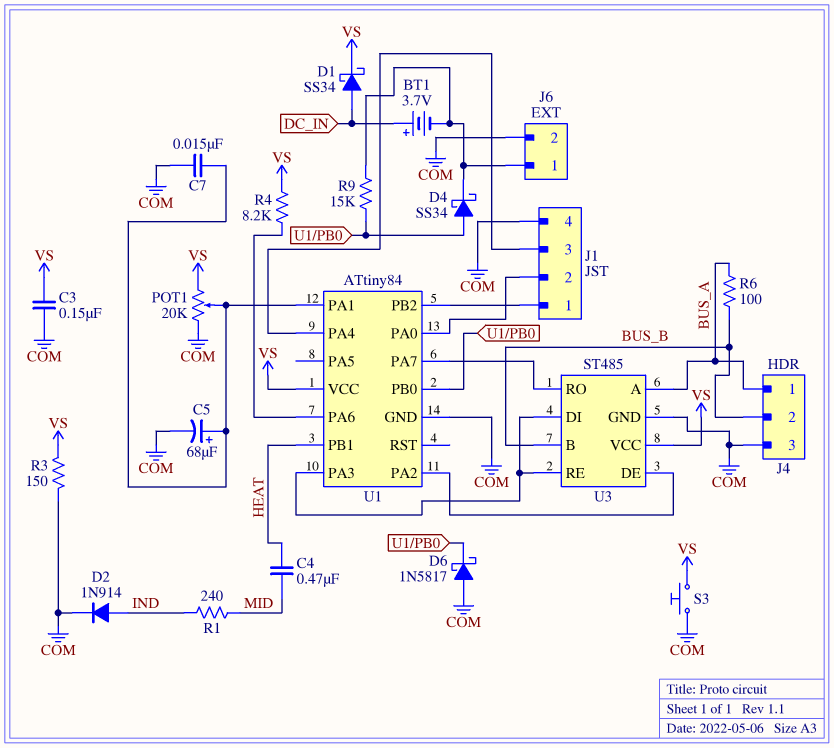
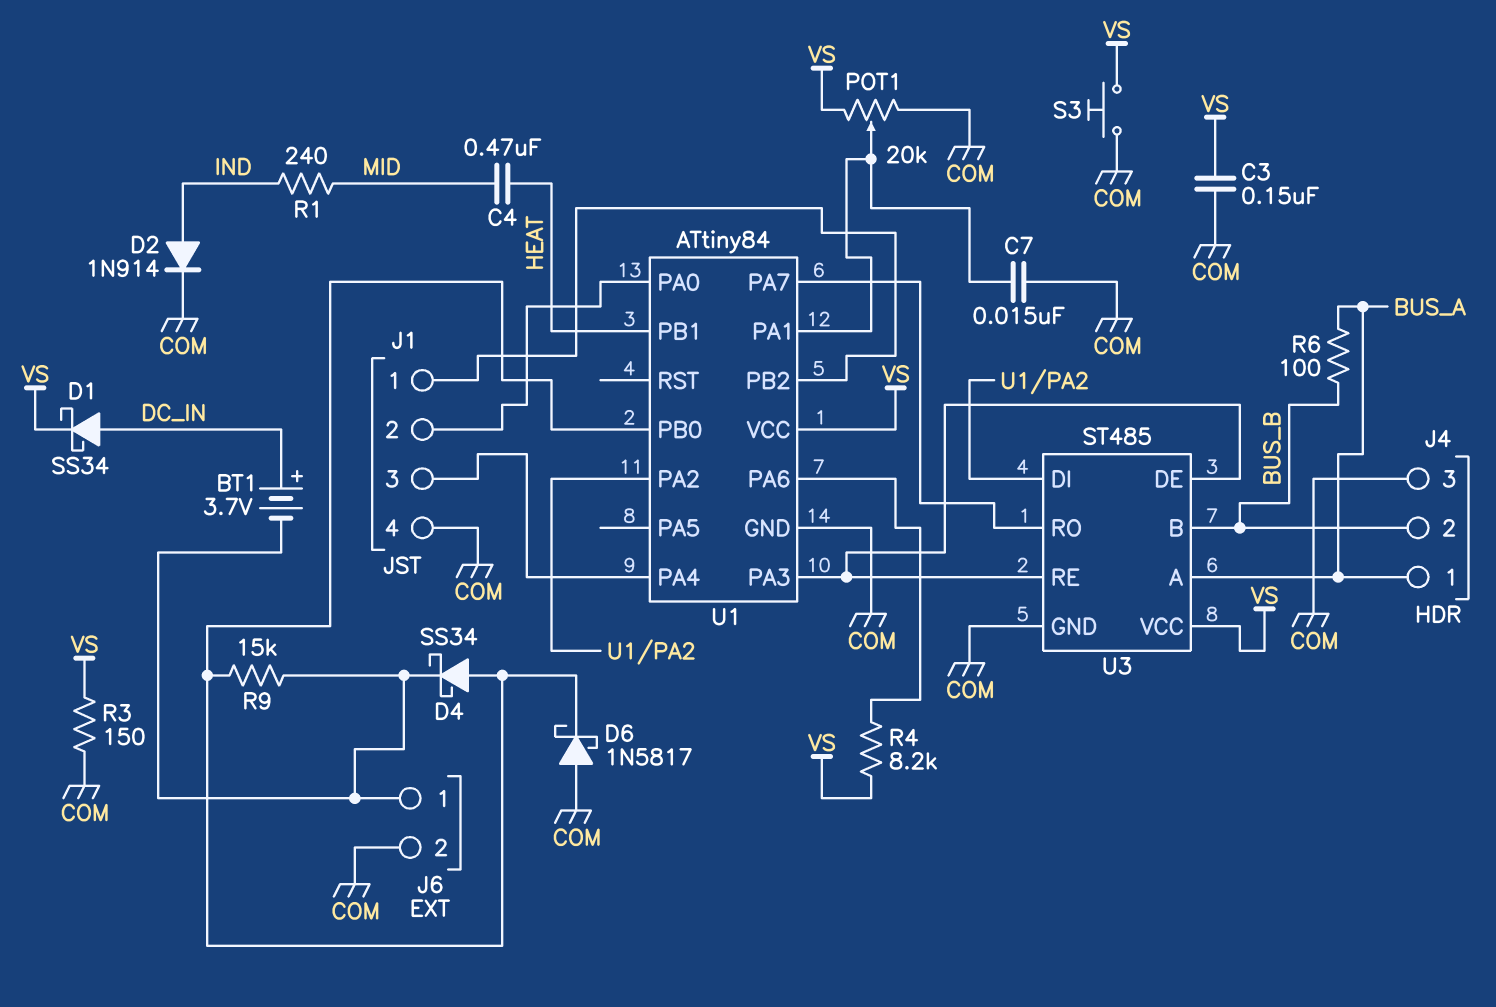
C5: 68uF (plus U1/PA1, minus COM) -> none
U3 pin DE: U1/PA2 -> U1/PA3
U3 pin DI: U1/PA3 -> U1/PA2

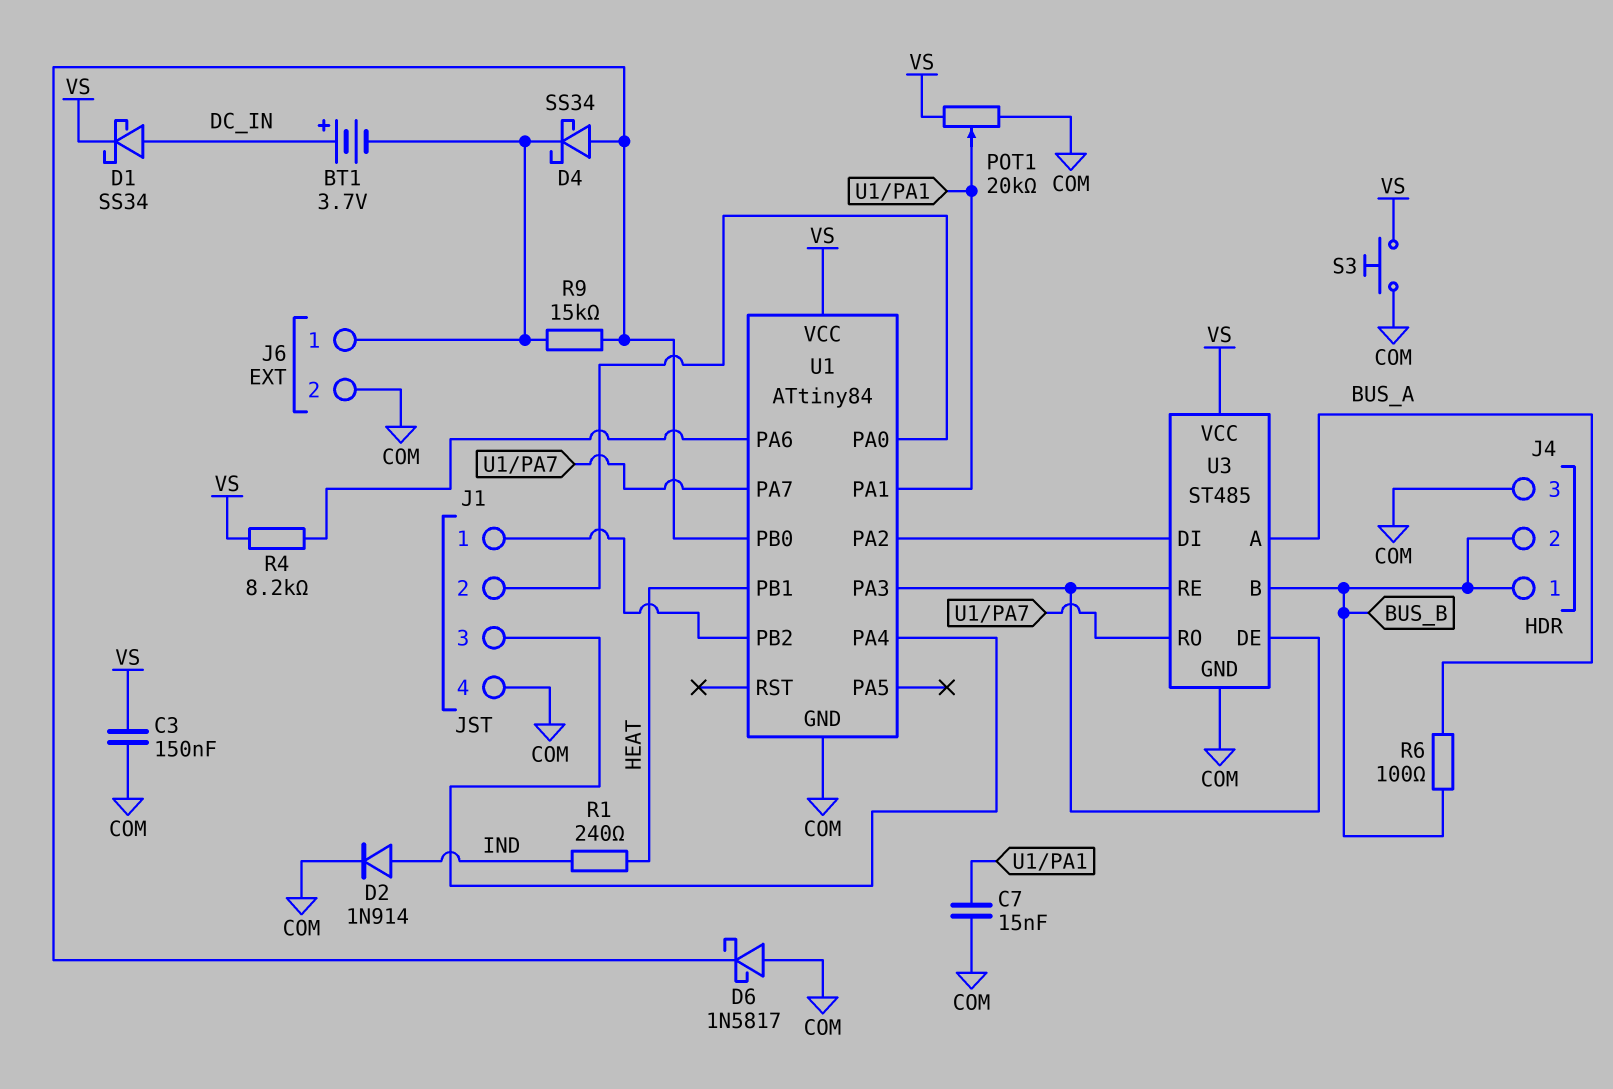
C4: 470nF (HEAT, MID) -> none
J4 pin 1: BUS_A -> BUS_B
R1: 240 (IND, MID) -> 240 (HEAT, IND)
R3: 150 (COM, VS) -> none

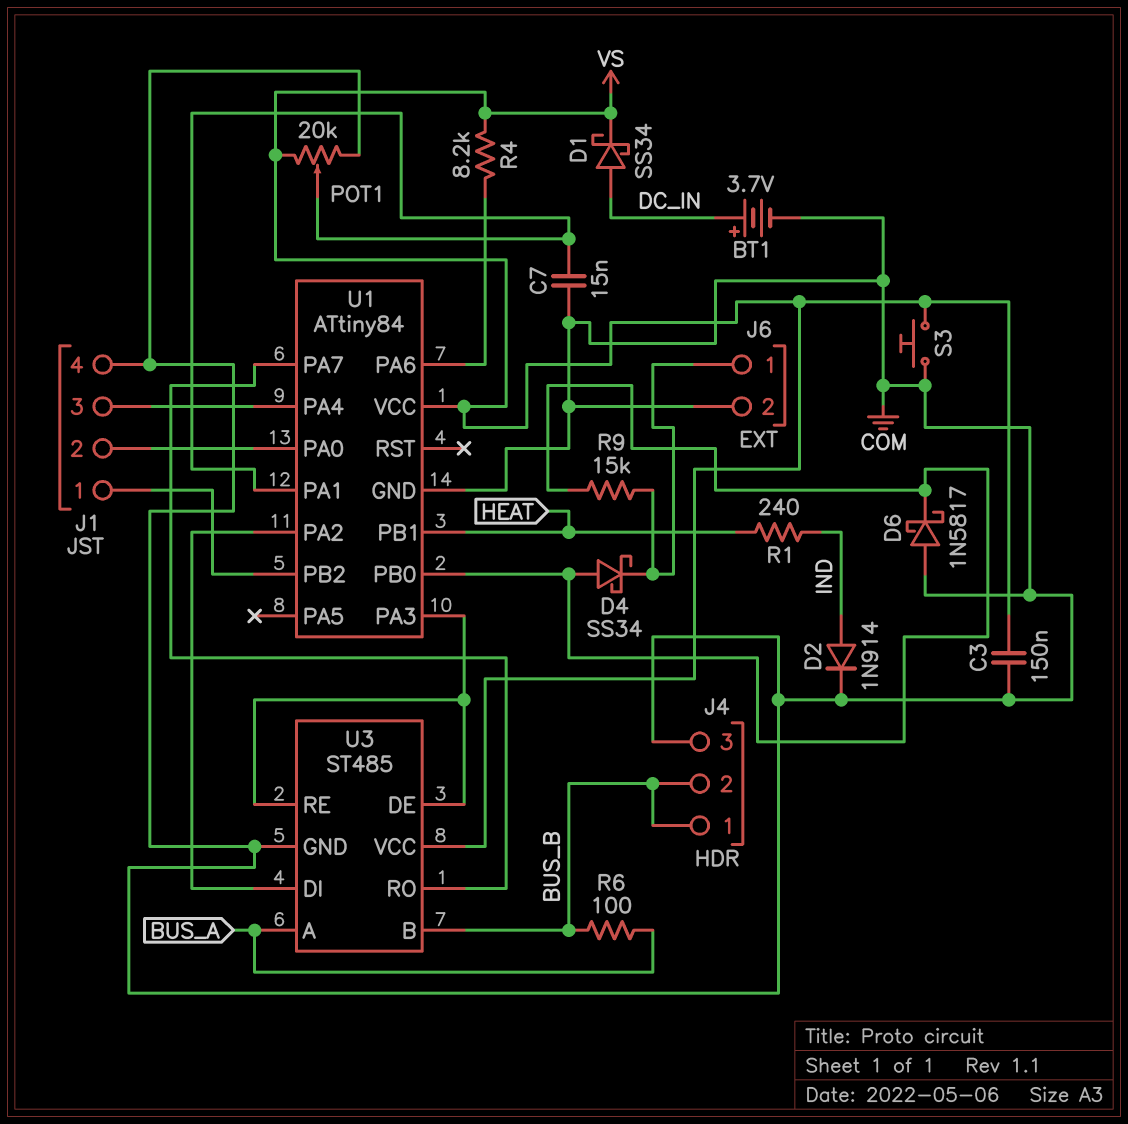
BT1: 3.7V (plus DC_IN, minus J6/1) -> 3.7V (plus DC_IN, minus COM)

